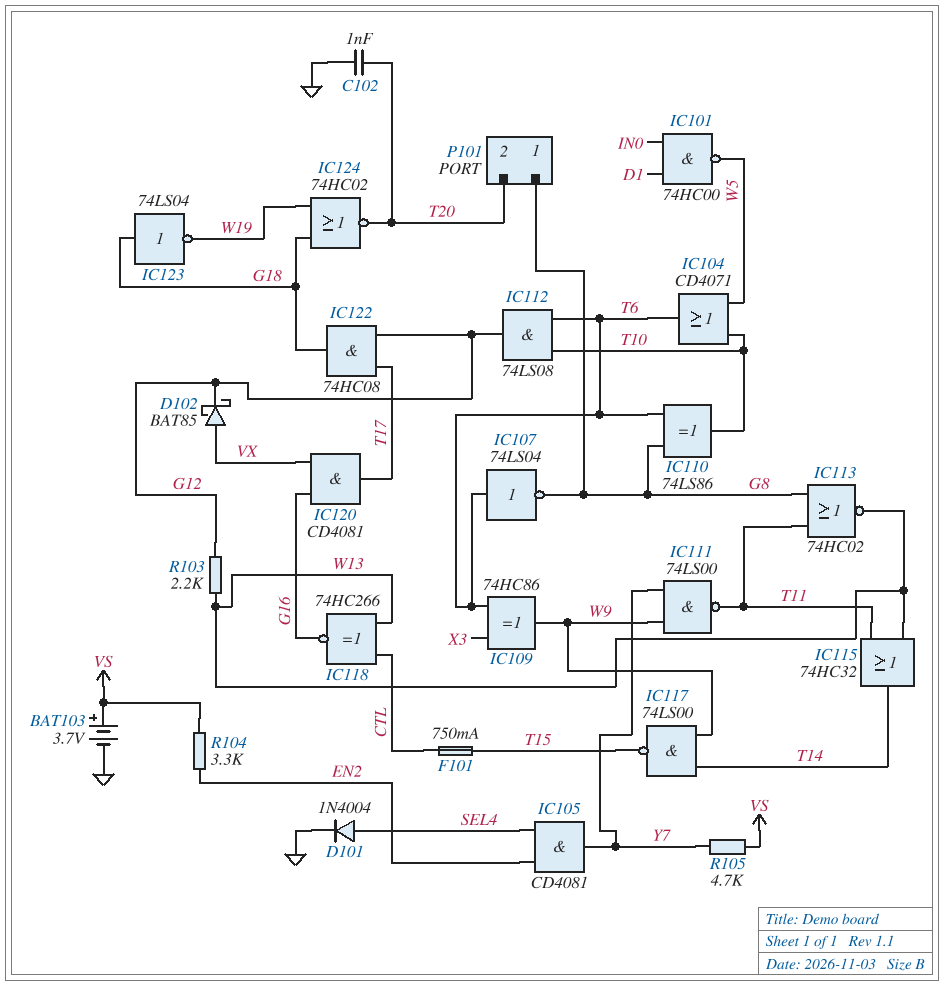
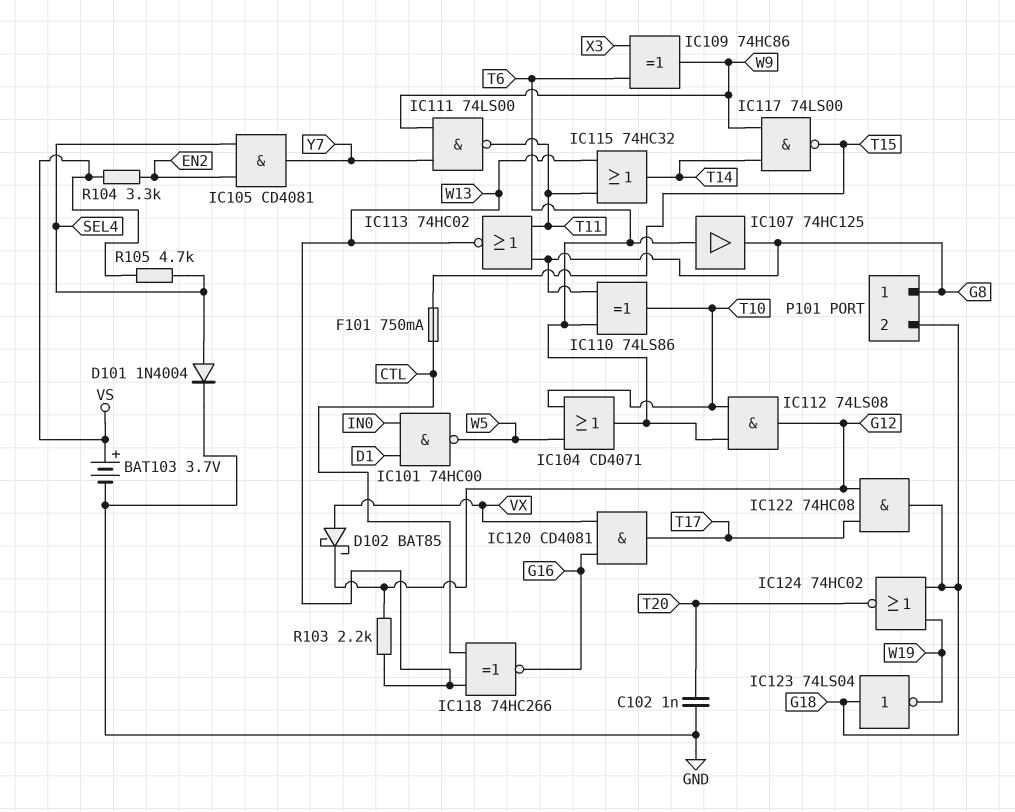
IC107: NOT 74LS04 (in T6, out G8) -> buffer 74HC125 (in T6, out G8)
P101 pin 2: T20 -> G18
R105: 4.7k (VS, Y7) -> 4.7k (SEL4, VS)

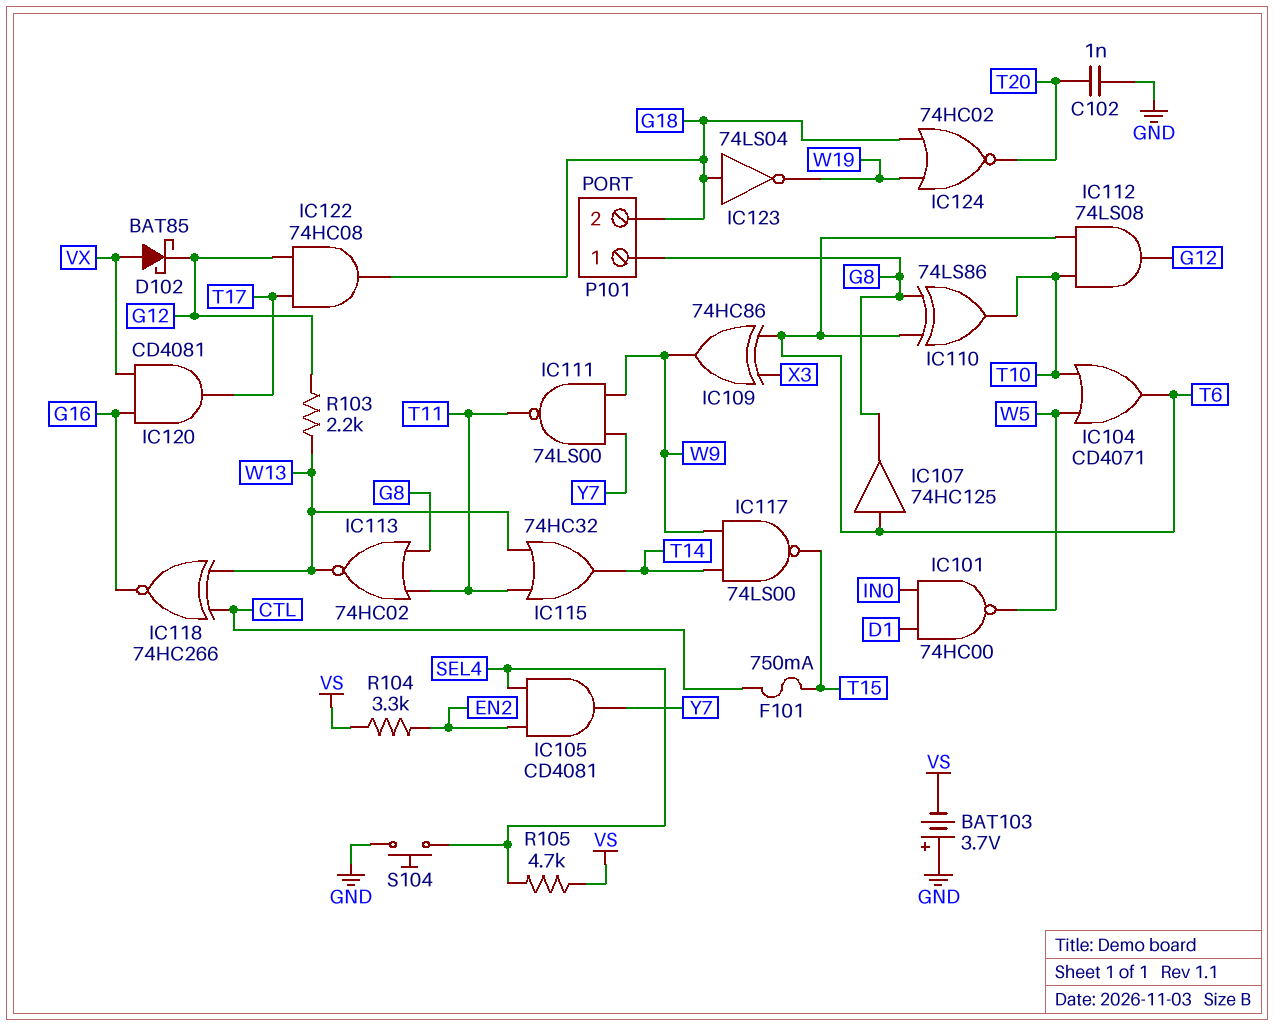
BAT103: 3.7V (plus VS, minus GND) -> 3.7V (plus GND, minus VS)
D101: diode 1N4004 (A SEL4, K GND) -> none
S104: none -> button (GND, SEL4)

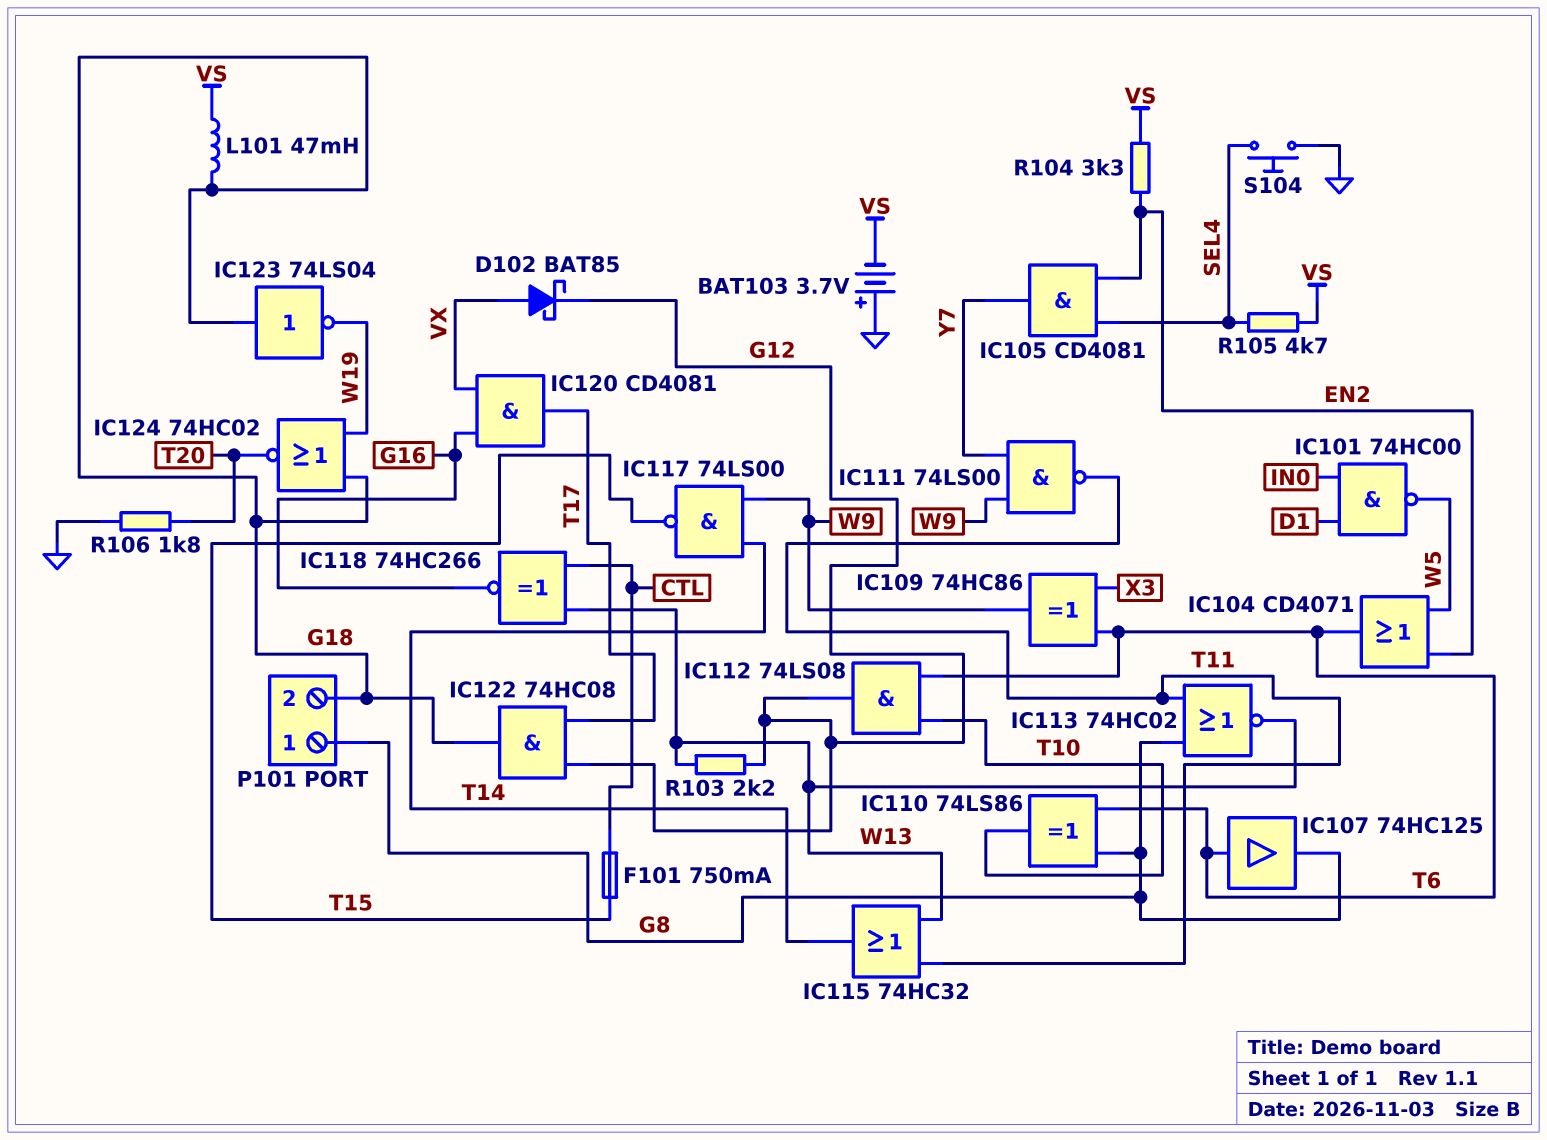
C102: 1nF (GND, T20) -> none
IC104: OR CD4071 (in T10, in W5, out T6) -> OR CD4071 (in EN2, in W5, out T6)
L101: none -> 47mH (G18, VS)
R106: none -> 1.8k (GND, T20)

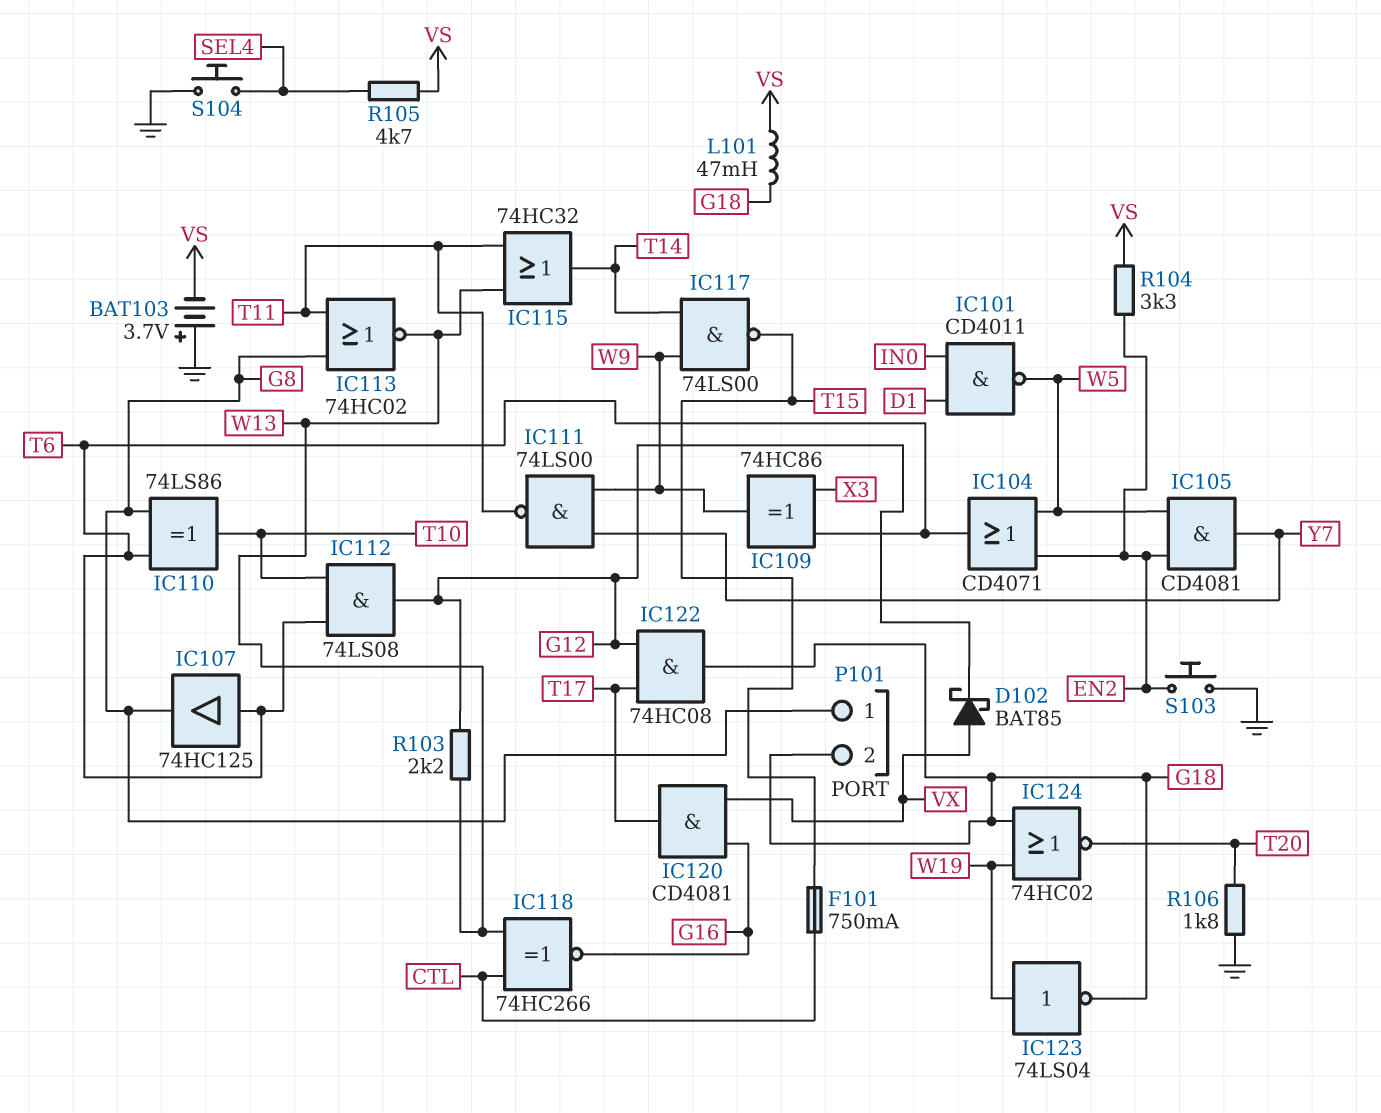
IC101: NAND 74HC00 (in D1, in IN0, out W5) -> NAND CD4011 (in D1, in IN0, out W5)
IC105: AND CD4081 (in EN2, in SEL4, out Y7) -> AND CD4081 (in EN2, in W5, out Y7)
IC123: NOT 74LS04 (in G18, out W19) -> NOT 74LS04 (in W19, out G18)
S103: none -> button (EN2, GND)

